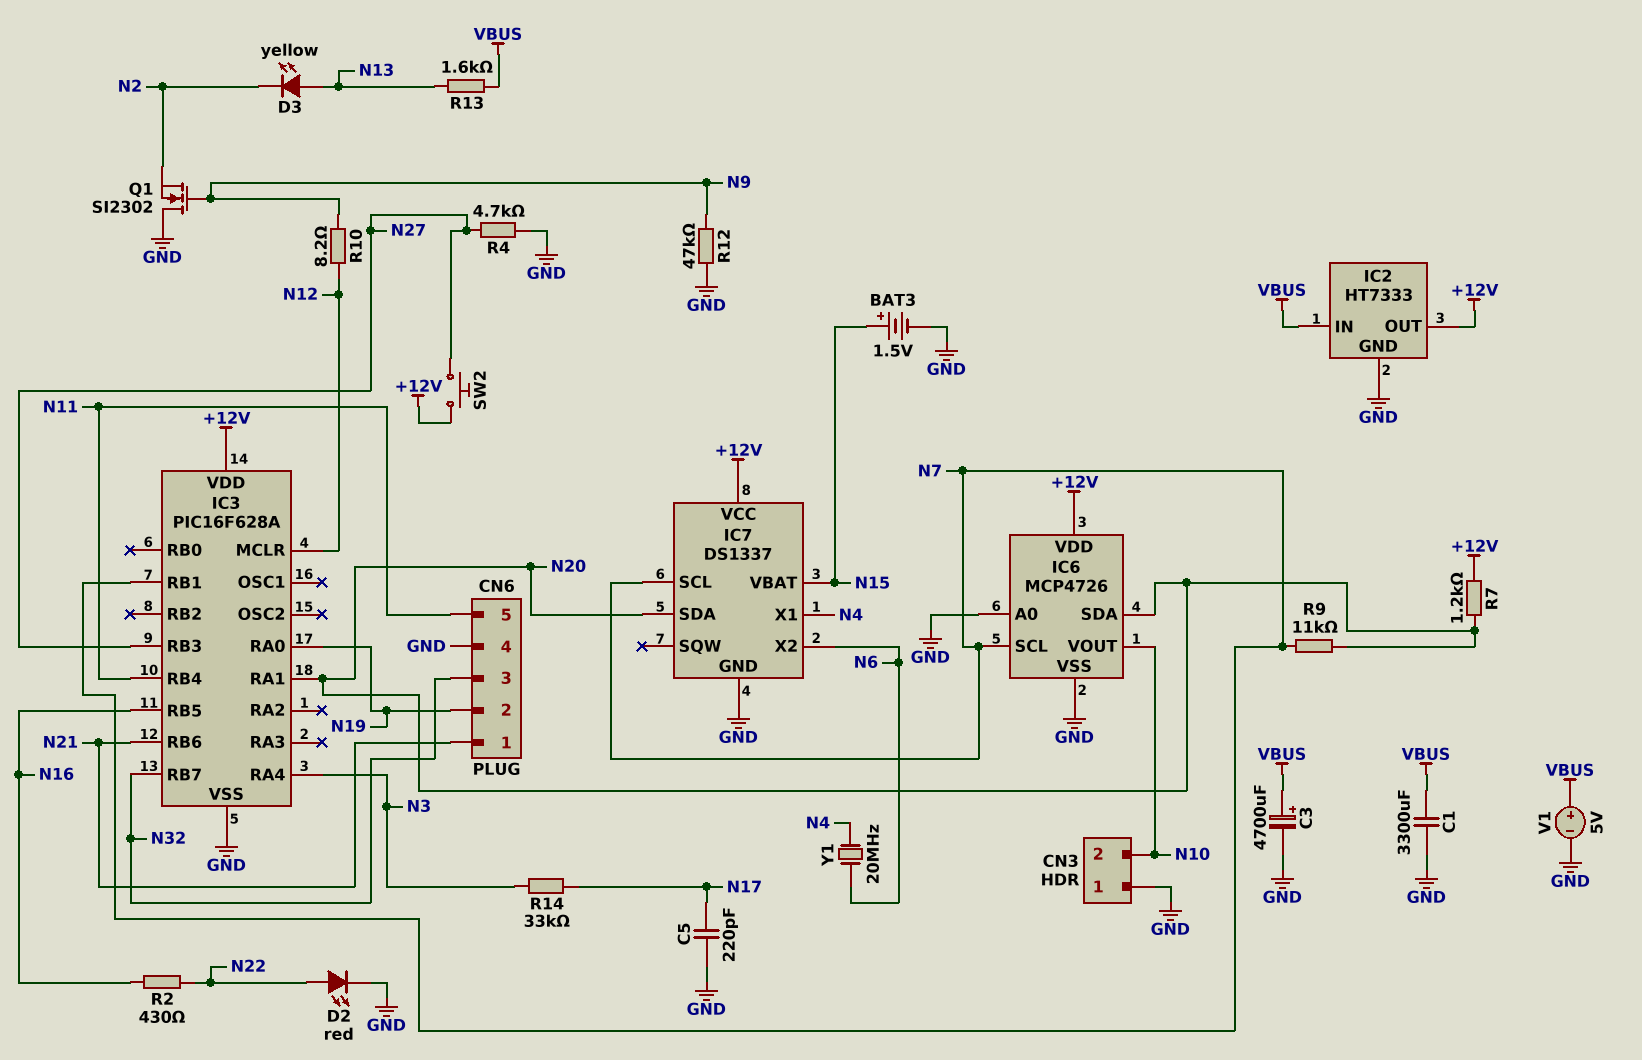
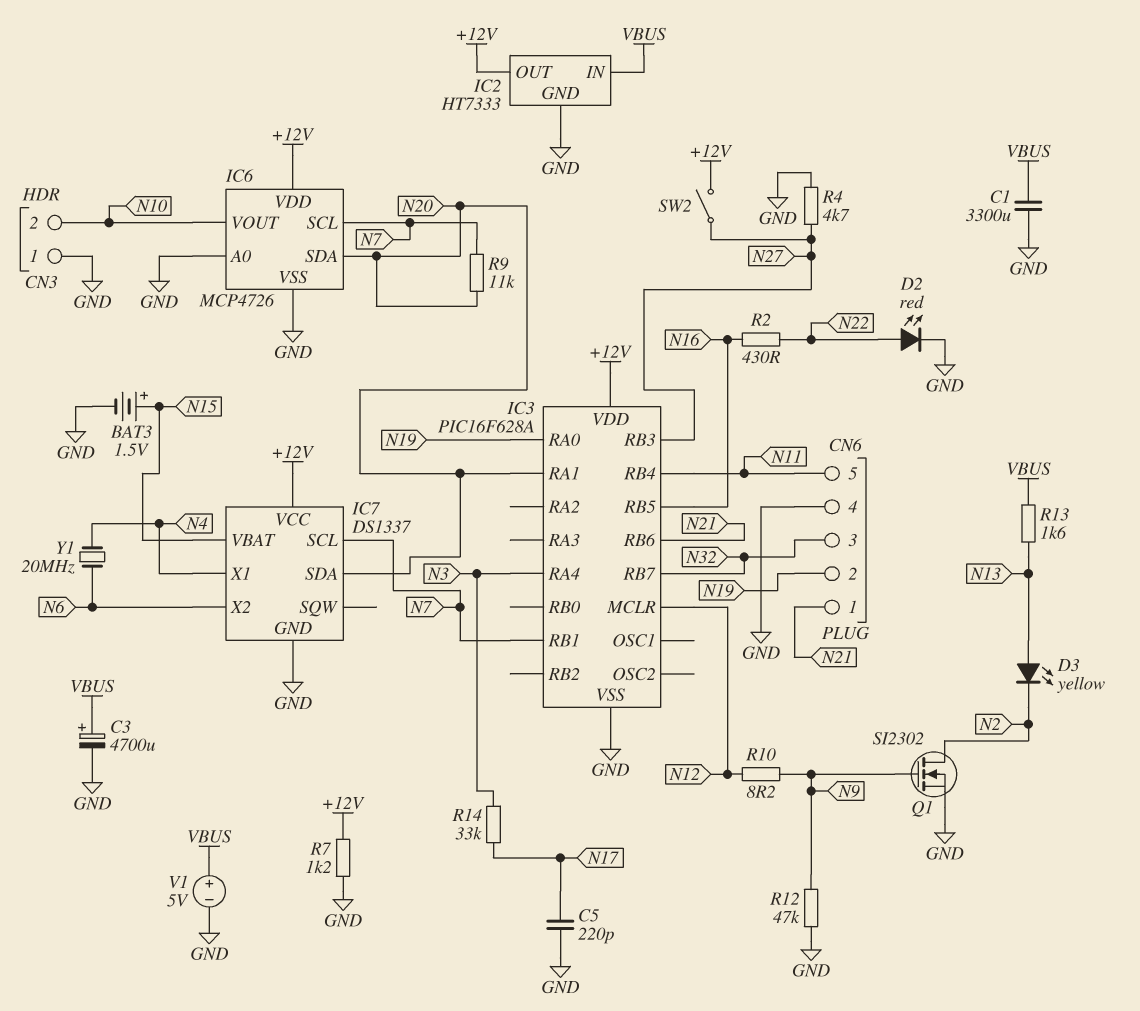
Q1: NMOS SI2302 (G N9, D GND, S N2) -> NMOS SI2302 (G N9, D N2, S GND)
R7: 1.2k (+12V, N20) -> 1.2k (+12V, GND)
SW2: button (+12V, N27) -> switch (+12V, N27)

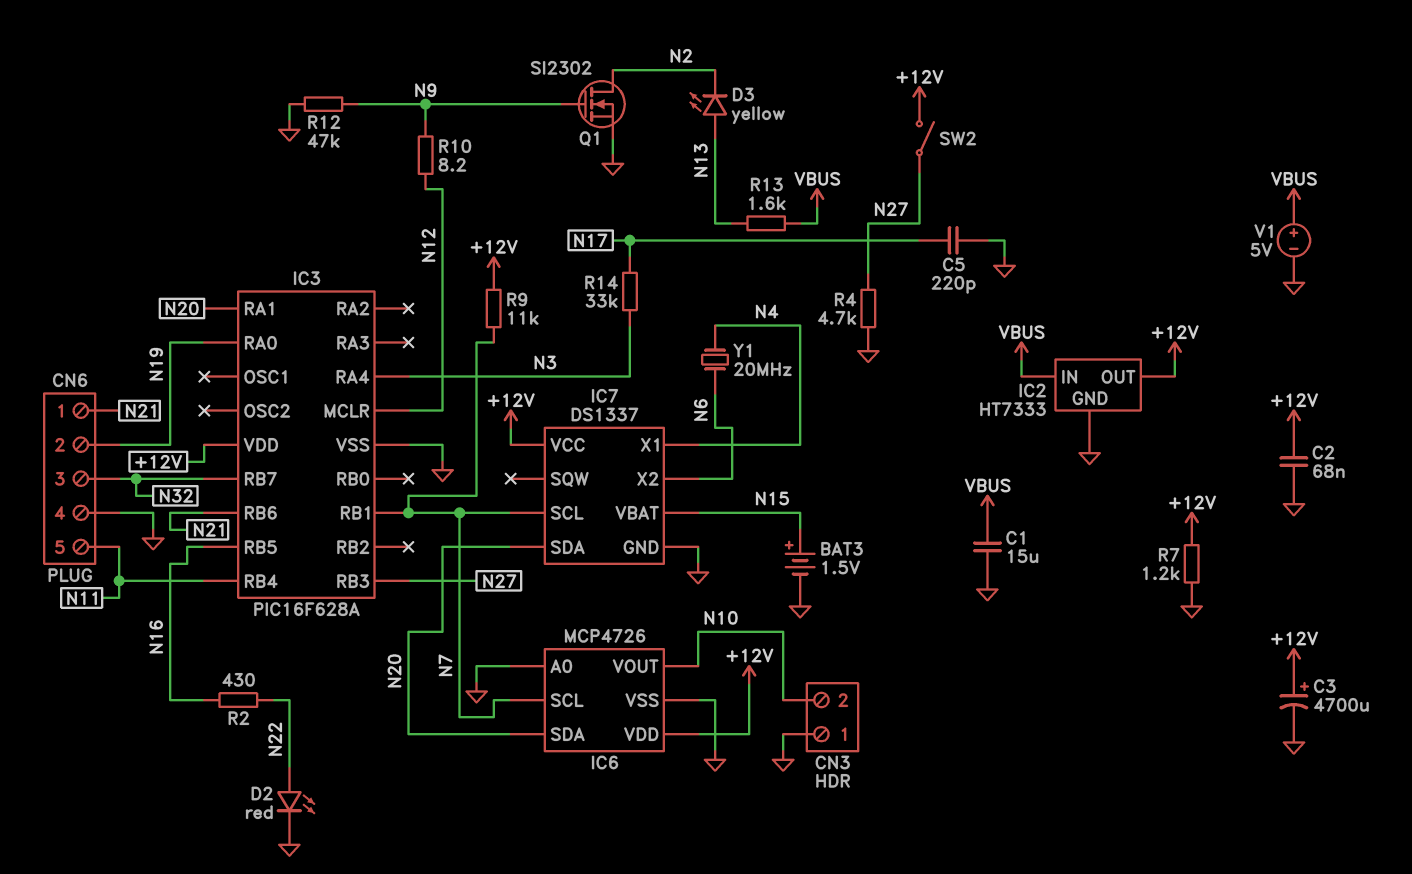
C1: 3300uF (GND, VBUS) -> 15uF (GND, VBUS)
C2: none -> 68nF (+12V, GND)
C3: 4700uF (plus VBUS, minus GND) -> 4700uF (plus +12V, minus GND)
R9: 11k (N7, N20) -> 11k (+12V, N7)

